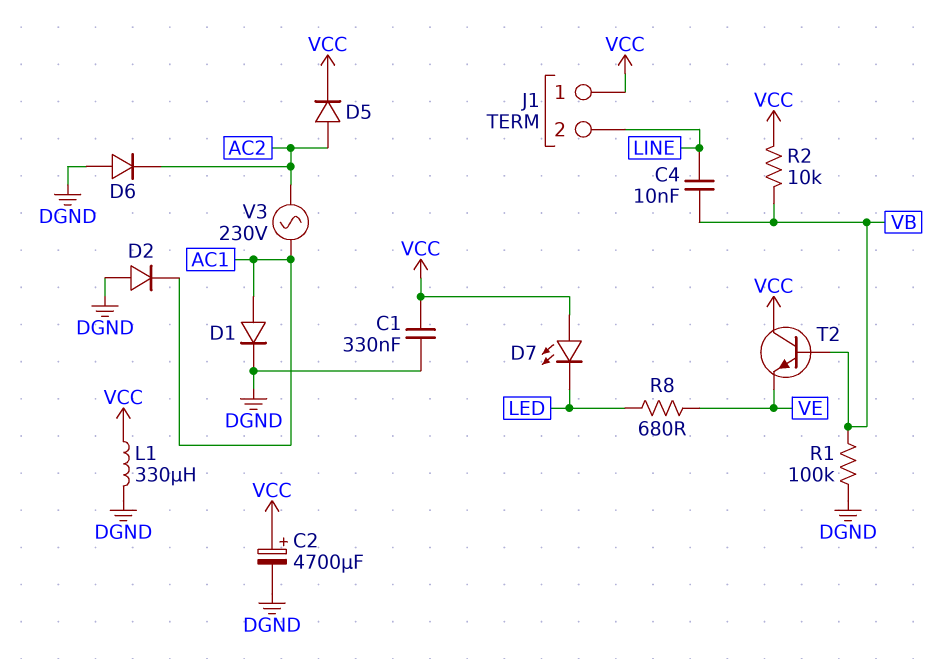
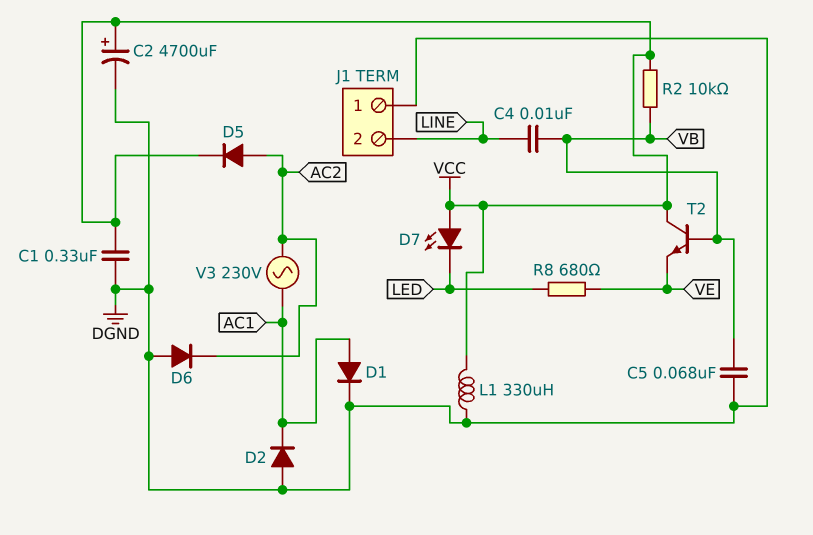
C5: none -> 68nF (DGND, VB)
J1 pin 1: VCC -> DGND
R1: 100k (DGND, VB) -> none

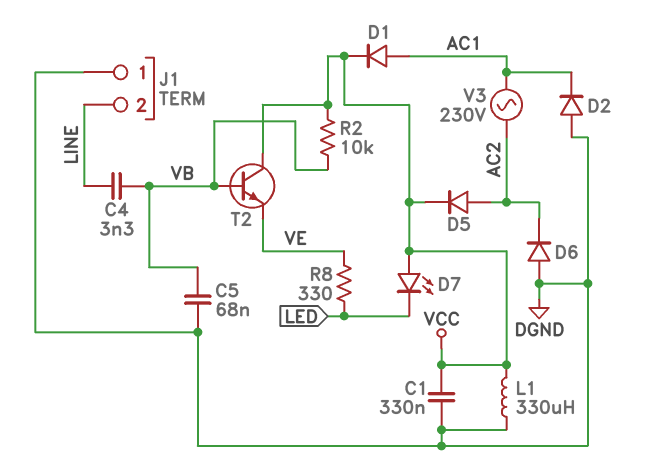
C2: 4700uF (plus VCC, minus DGND) -> none
C4: 10nF (LINE, VB) -> 3.3nF (LINE, VB)
D1: diode (A AC1, K DGND) -> diode (A AC1, K VCC)
R8: 680 (LED, VE) -> 330 (LED, VE)

